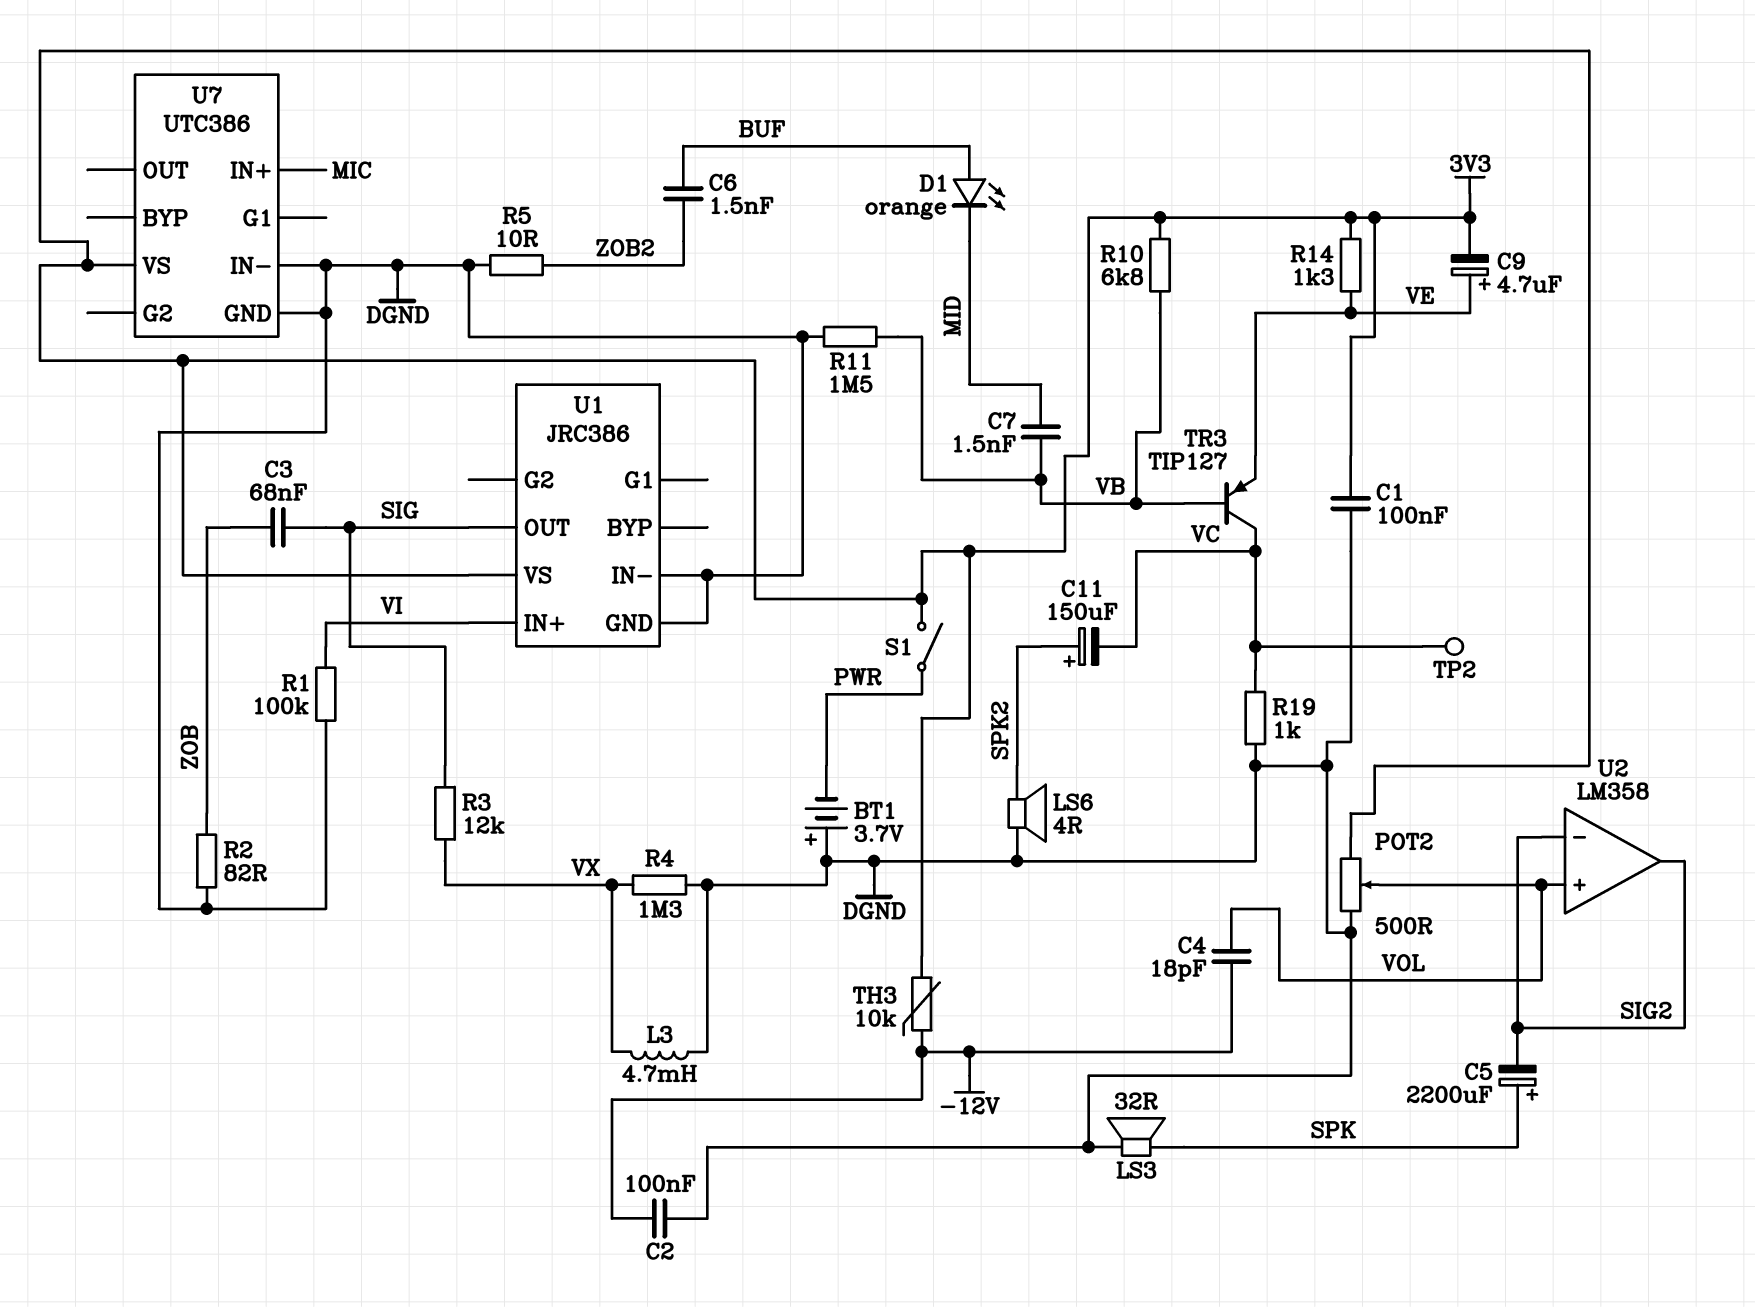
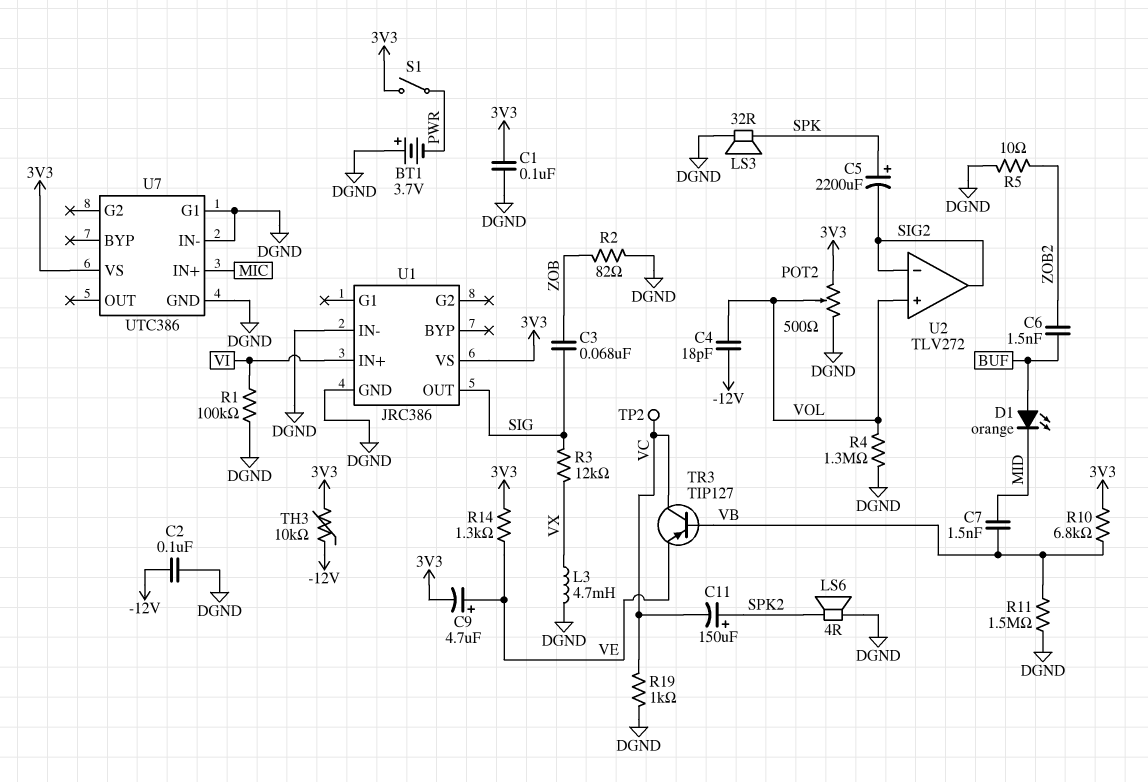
R4: 1.3M (DGND, VX) -> 1.3M (DGND, VOL)
U2: LM358 -> TLV272
U7 pin G1: none -> DGND

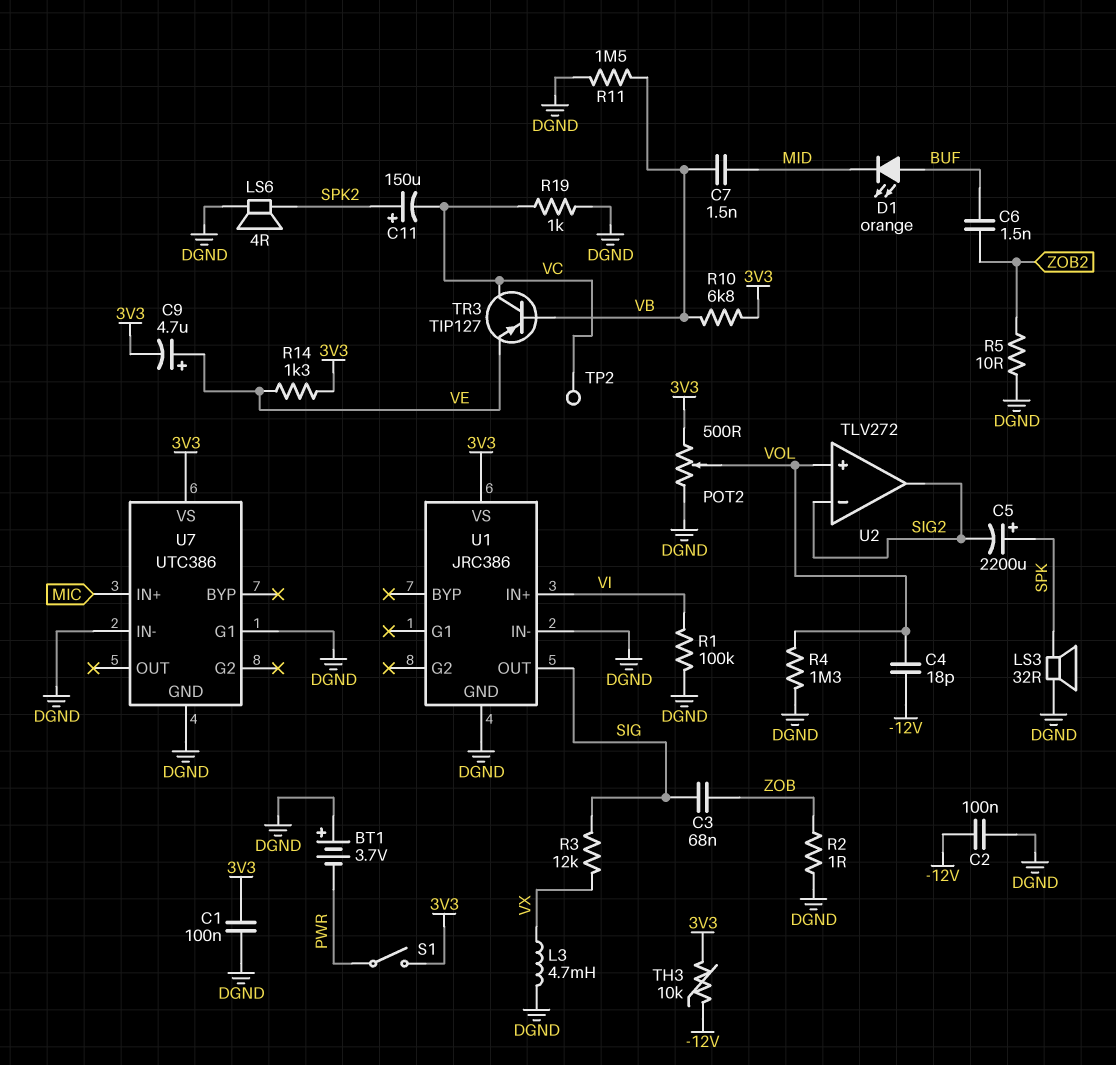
R2: 82 (DGND, ZOB) -> 1 (DGND, ZOB)

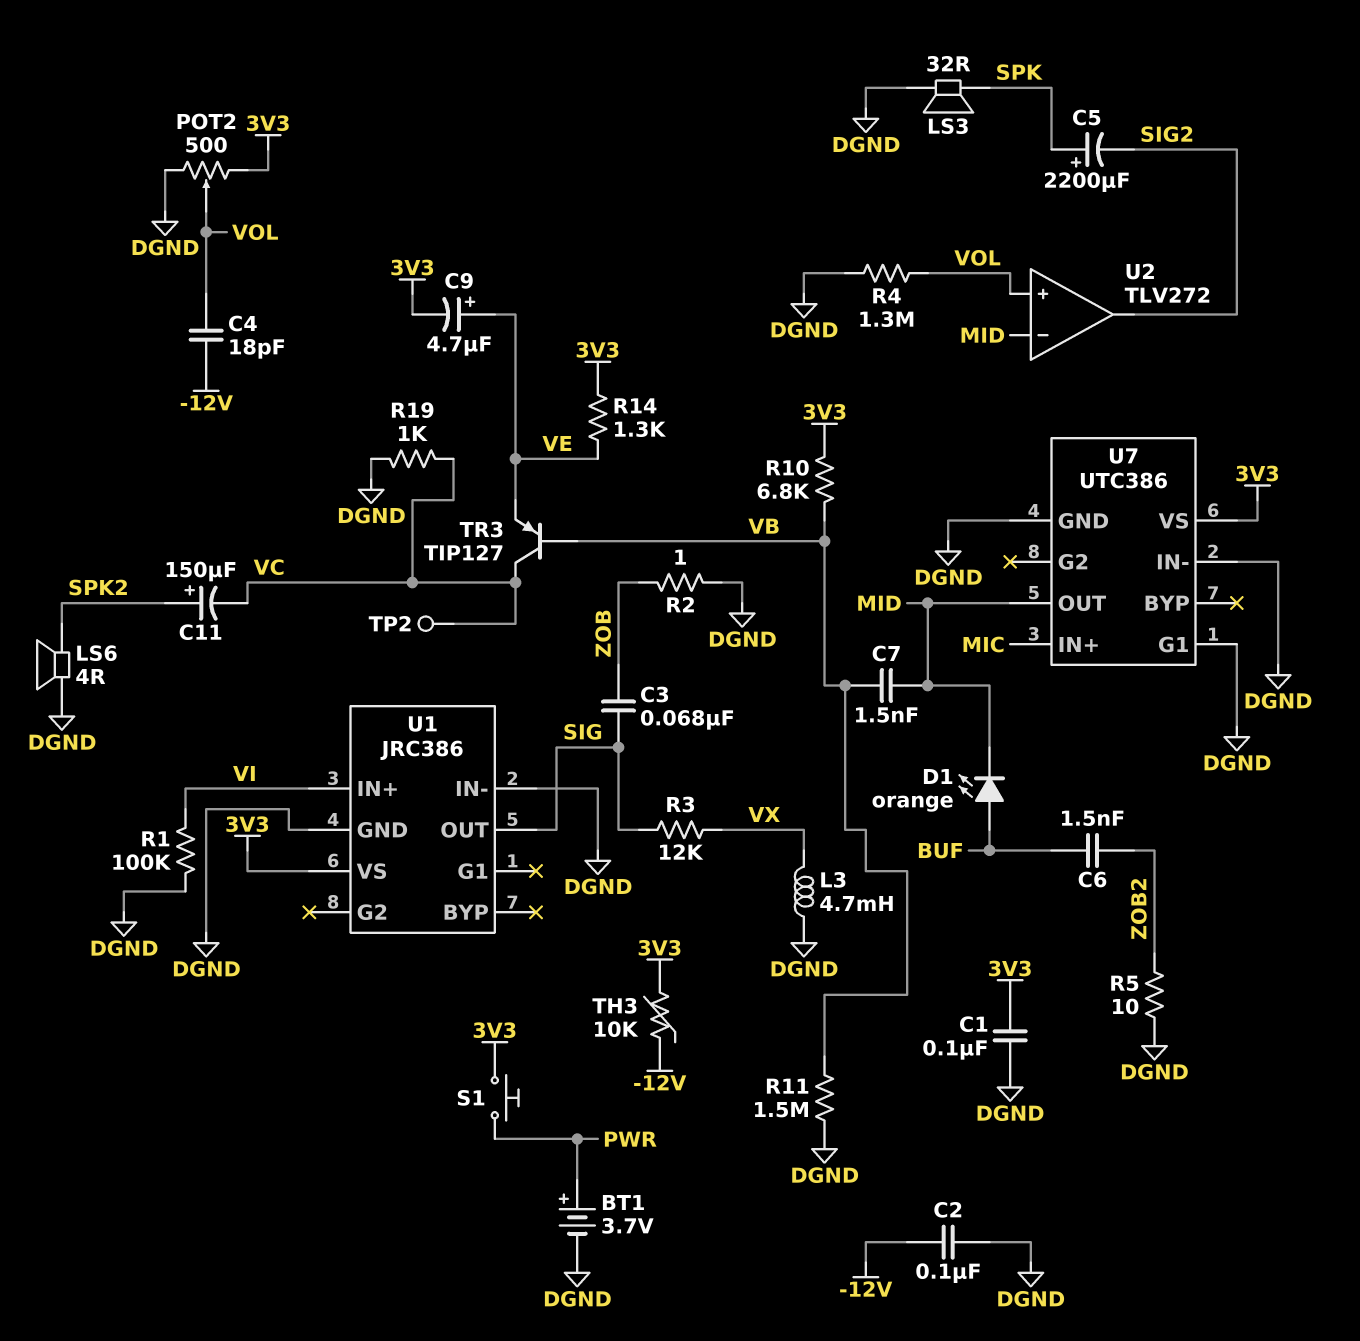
BT1: 3.7V (plus DGND, minus PWR) -> 3.7V (plus PWR, minus DGND)
S1: switch (3V3, PWR) -> button (3V3, PWR)
U2 pin in-: SIG2 -> MID
U7 pin OUT: none -> MID

